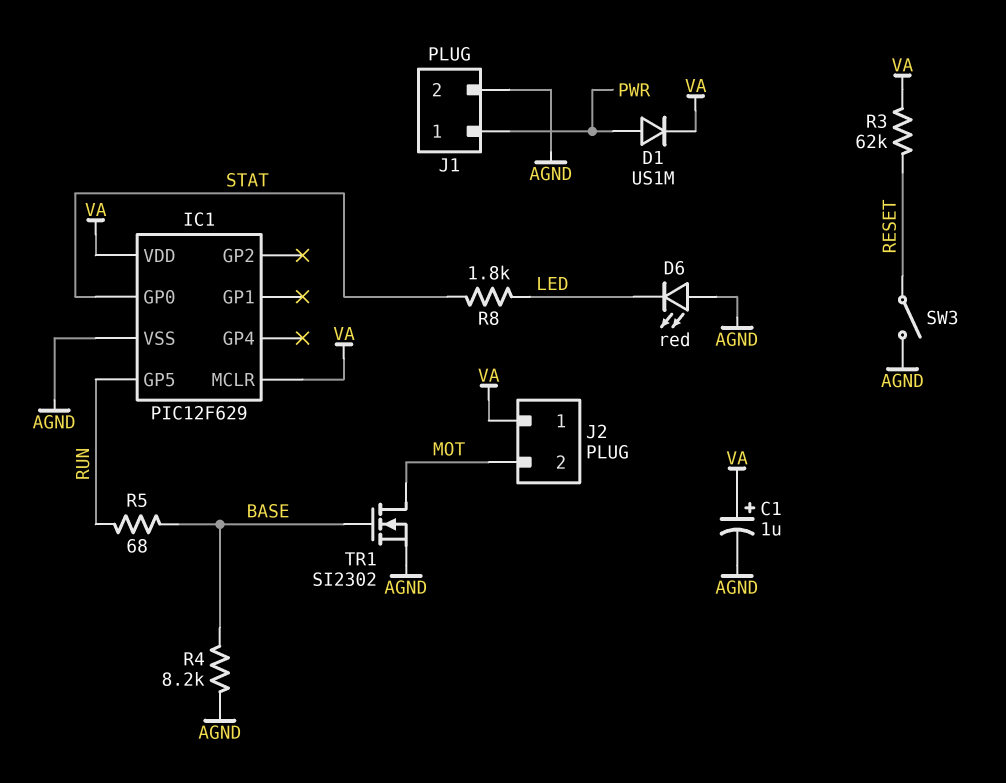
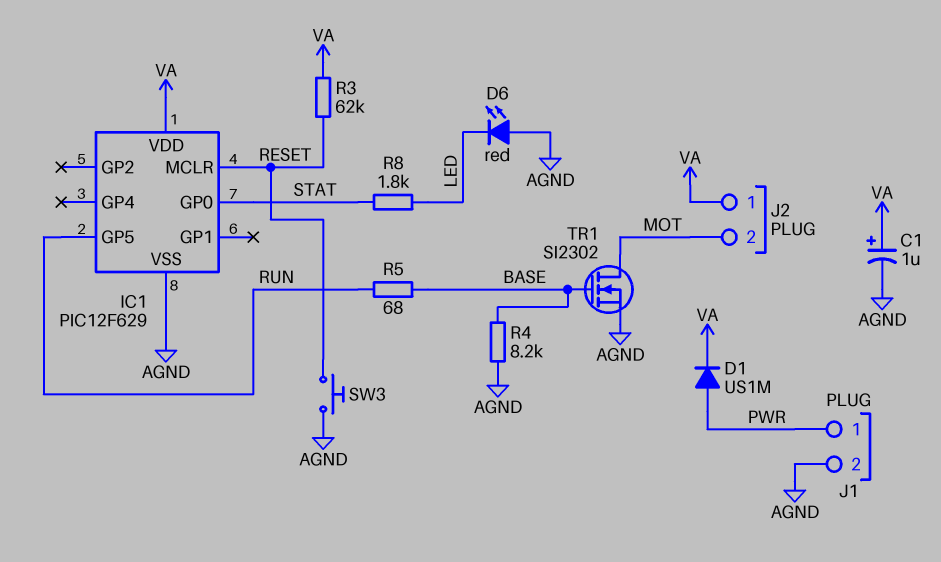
IC1 pin MCLR: VA -> RESET
SW3: switch (AGND, RESET) -> button (AGND, RESET)

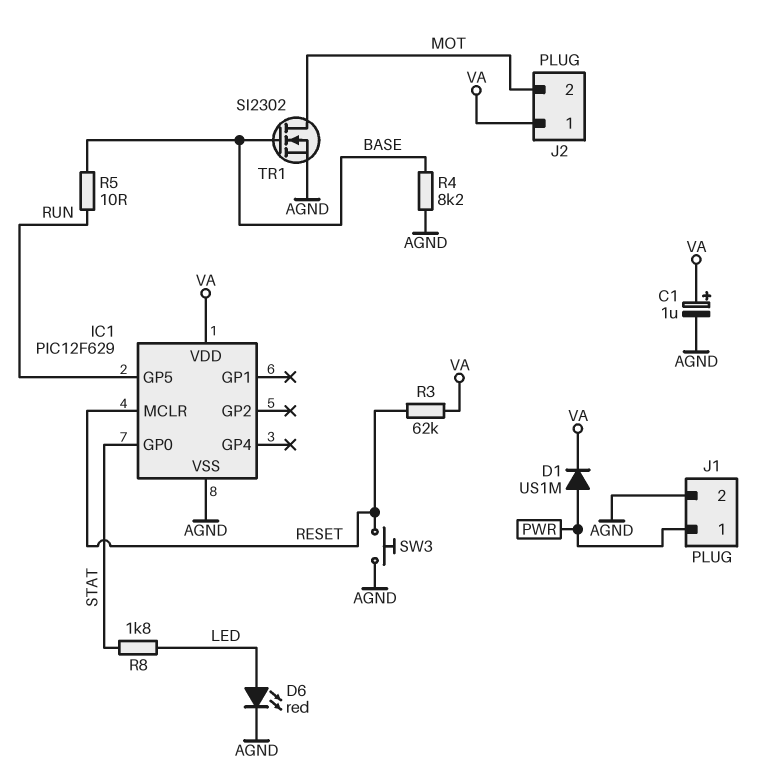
D6: LED red (A AGND, K LED) -> LED red (A LED, K AGND)
R5: 68 (BASE, RUN) -> 10 (BASE, RUN)

